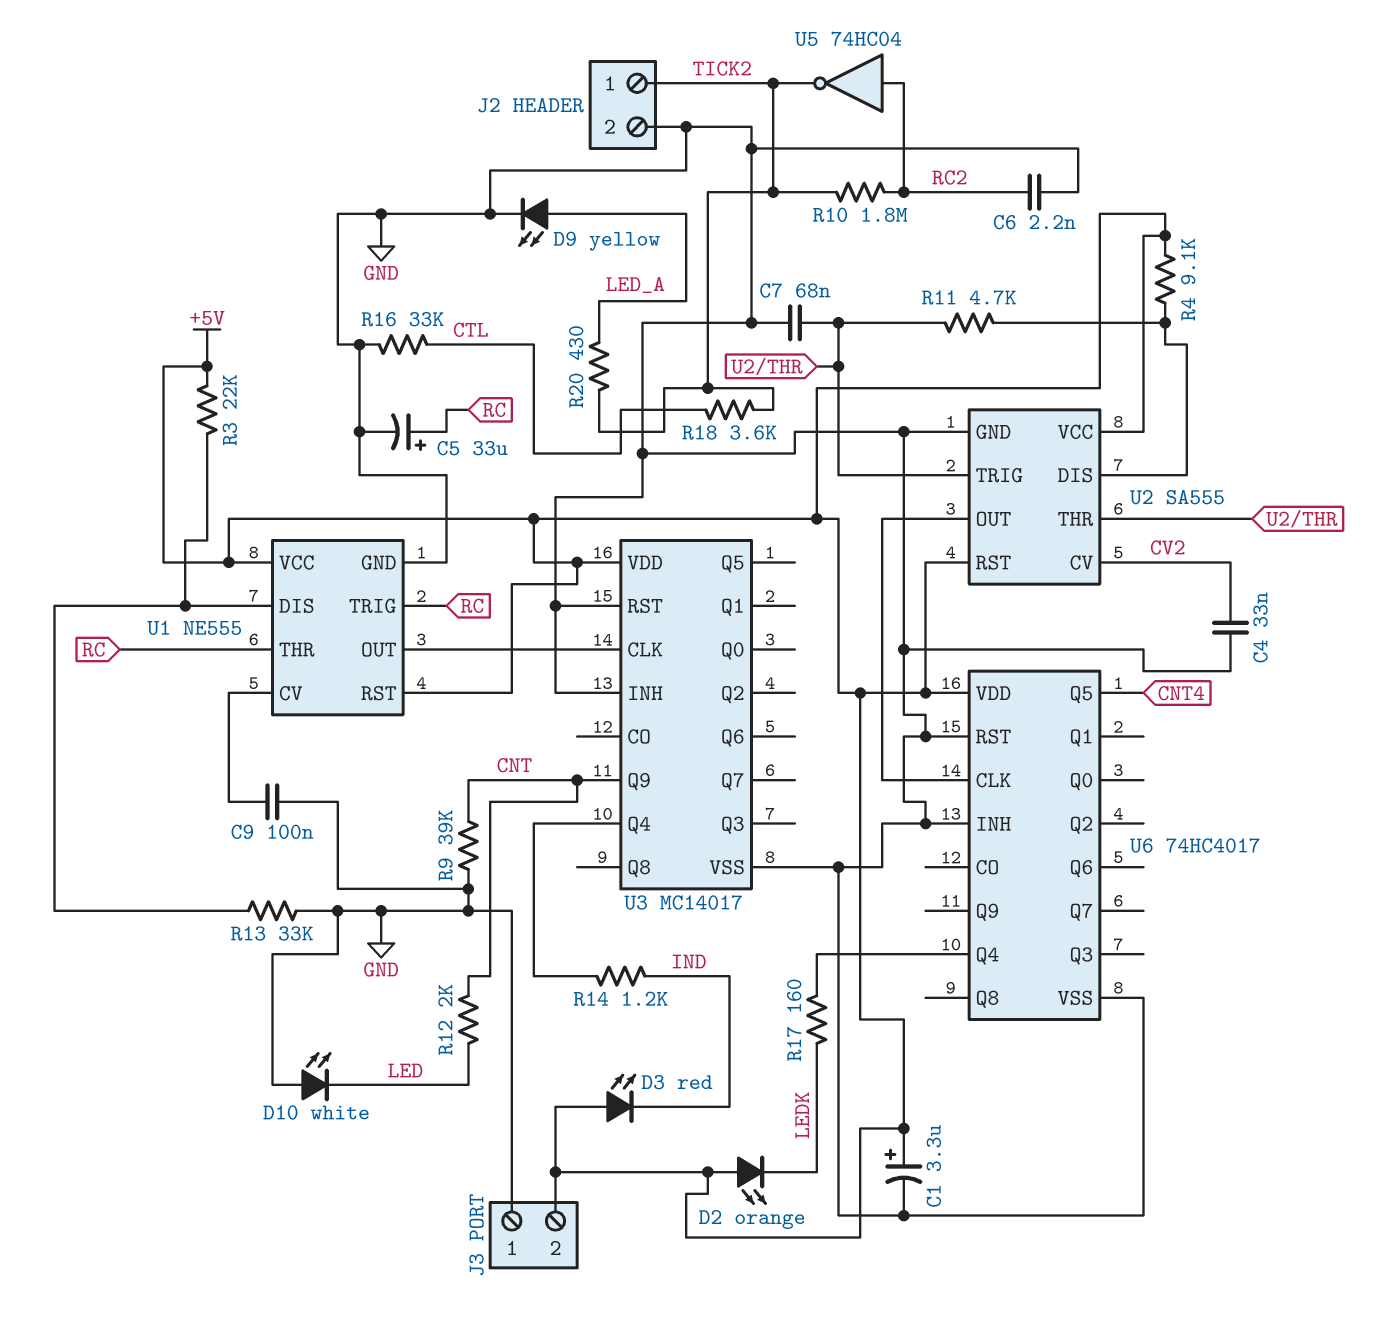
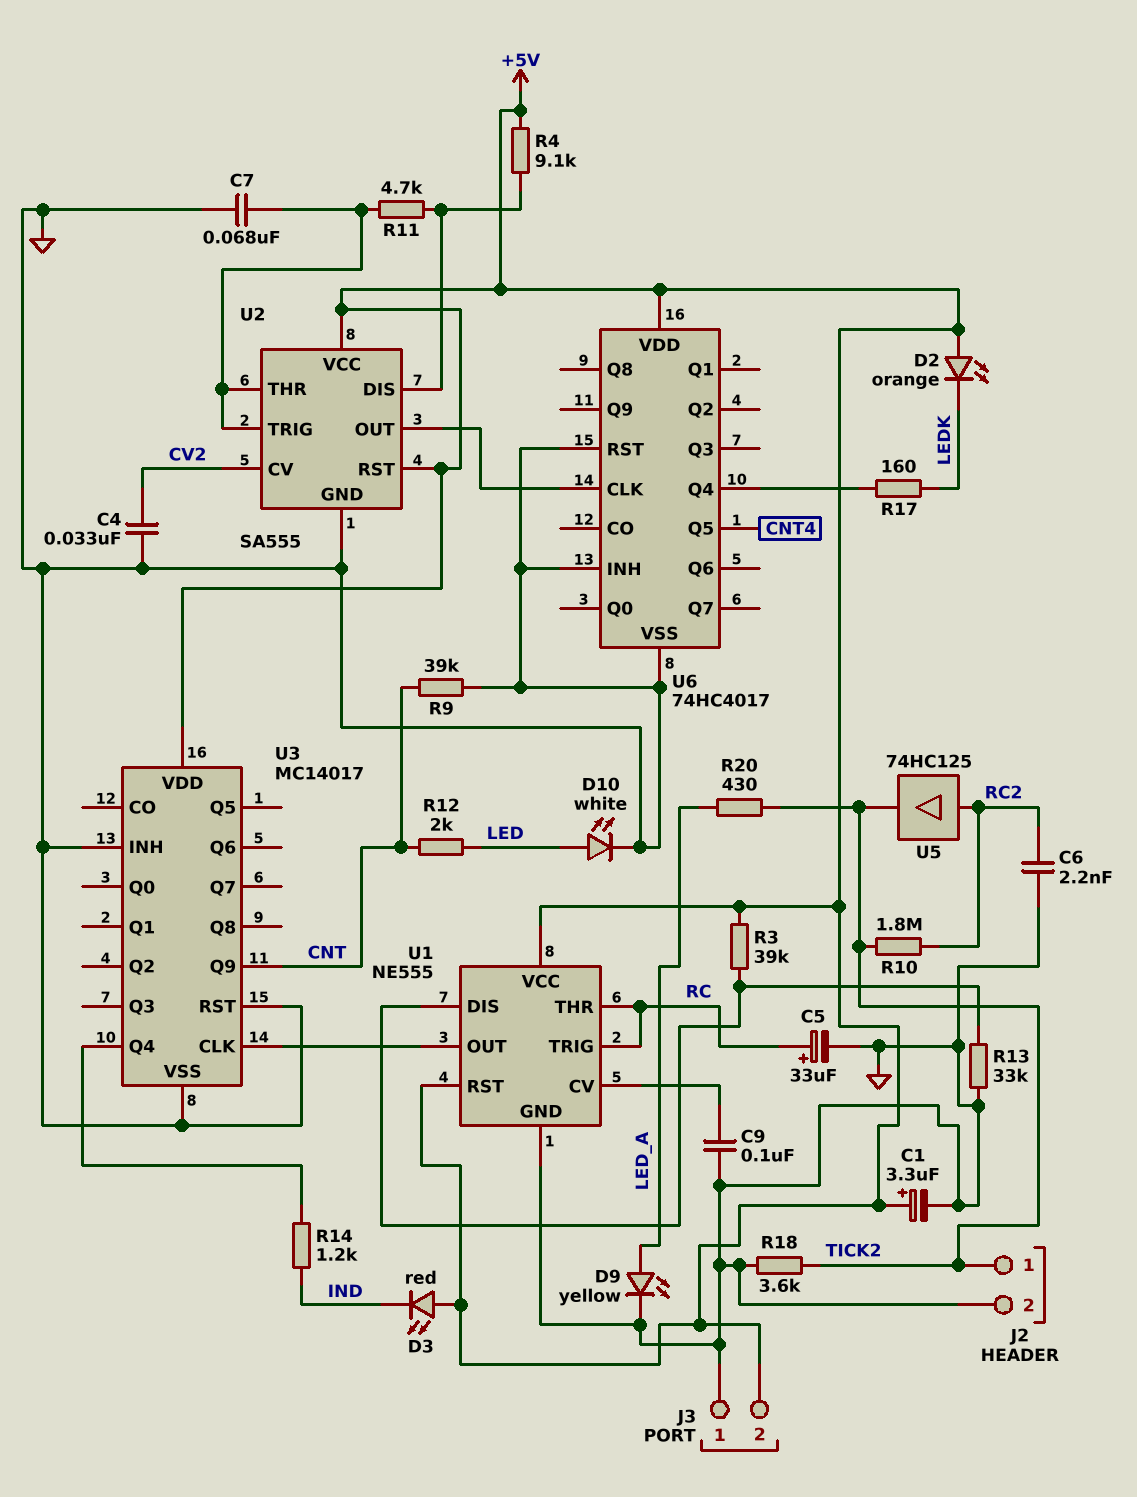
D10: LED white (A GND, K LED) -> LED white (A LED, K GND)
R3: 22k (+5V, U1/DIS) -> 39k (+5V, U1/DIS)
R16: 33k (CTL, GND) -> none
R18: 3.6k (CTL, TICK2) -> 3.6k (GND, TICK2)
U5: NOT 74HC04 (in RC2, out TICK2) -> buffer 74HC125 (in RC2, out TICK2)

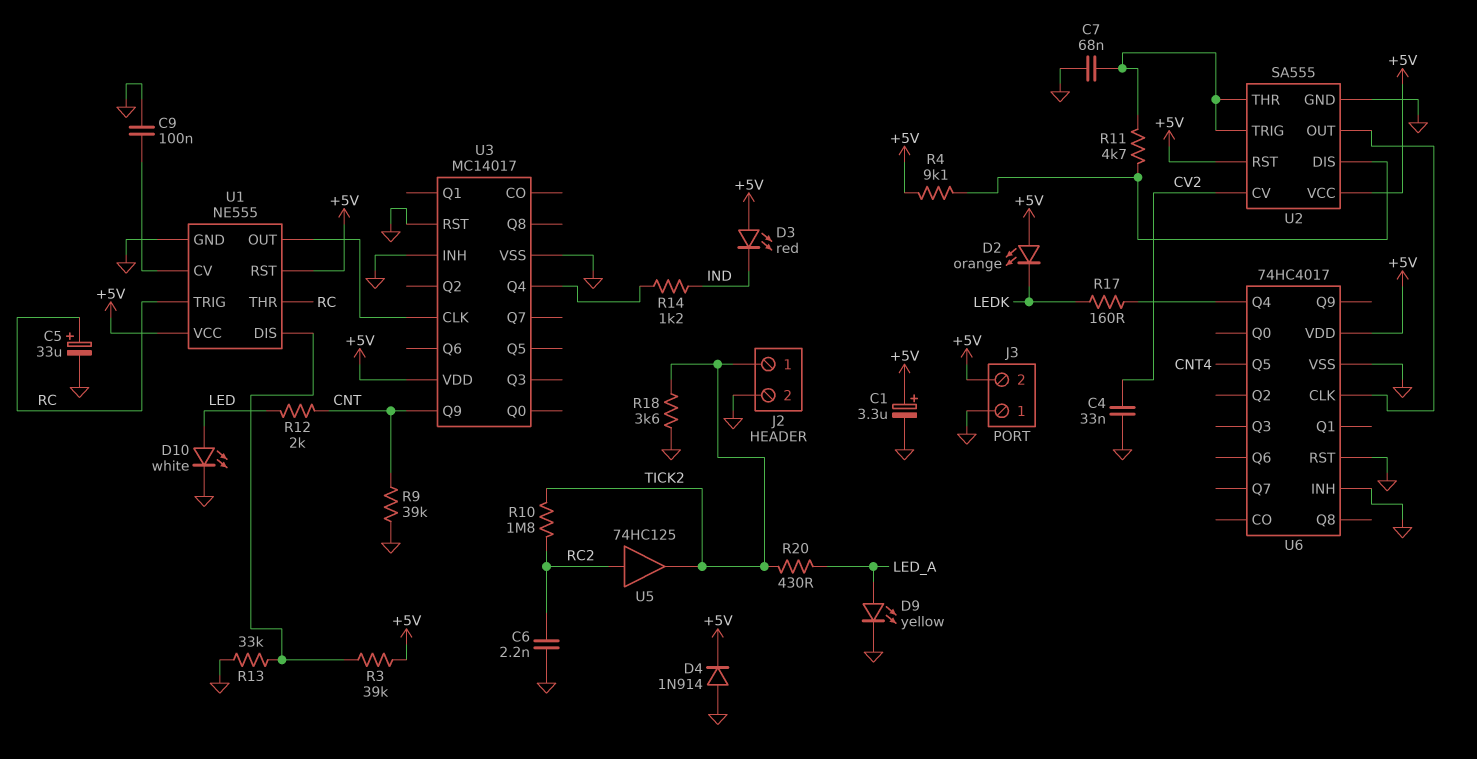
D4: none -> diode 1N914 (A GND, K +5V)

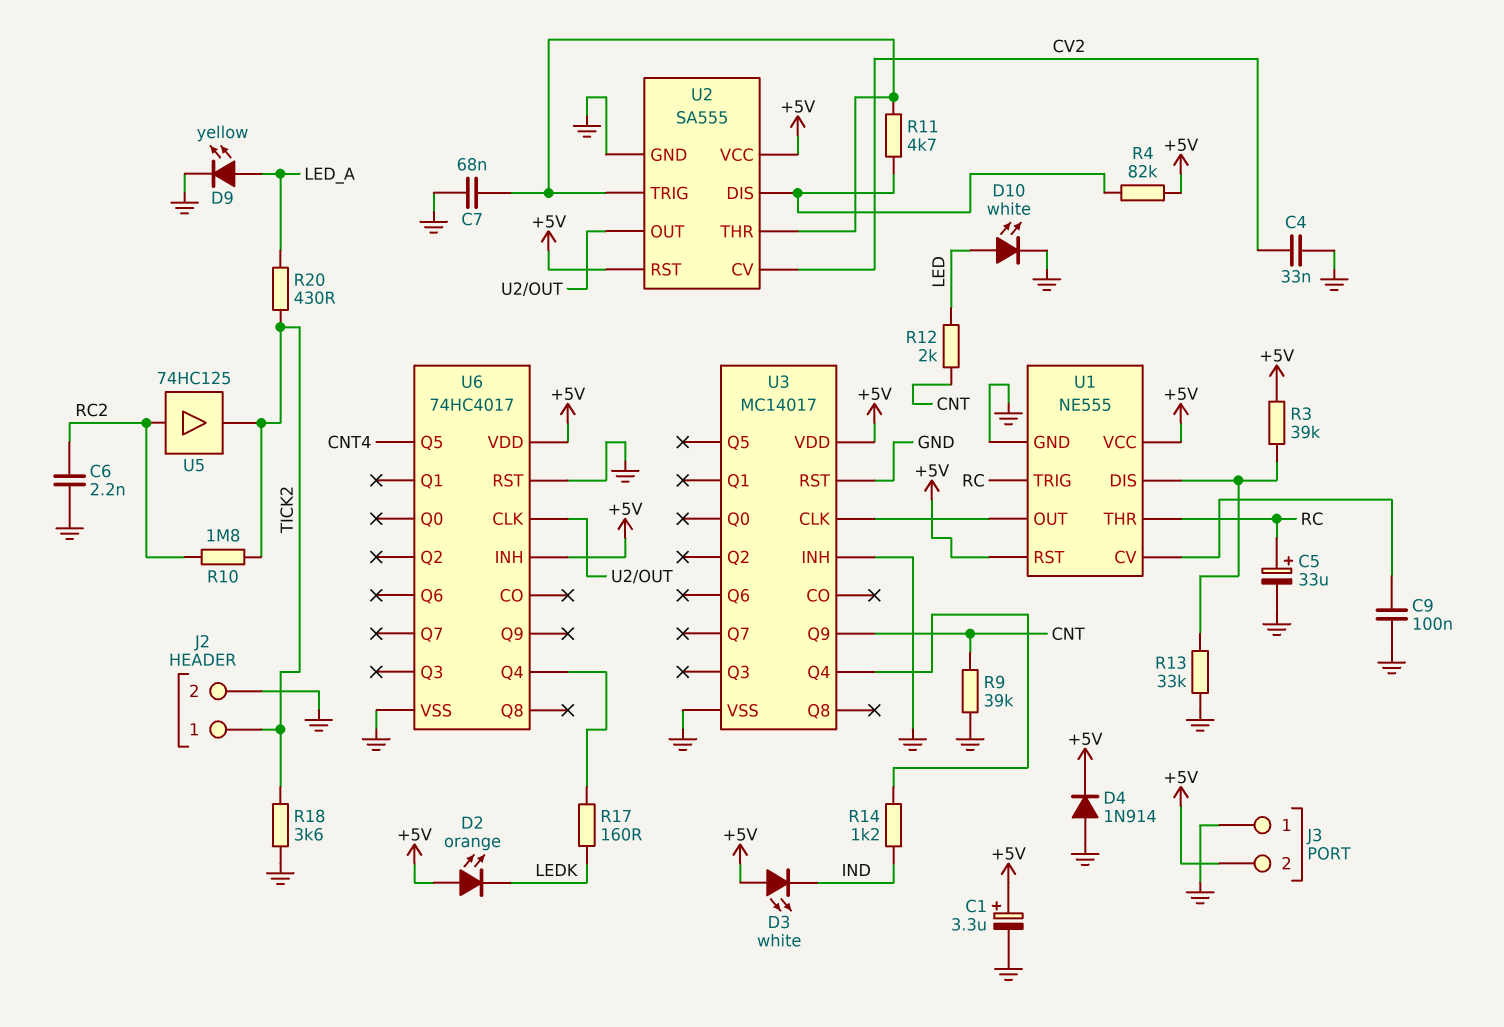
D3: LED red (A +5V, K IND) -> LED white (A +5V, K IND)
R4: 9.1k (+5V, U2/DIS) -> 82k (+5V, U2/DIS)
U6 pin INH: GND -> +5V

